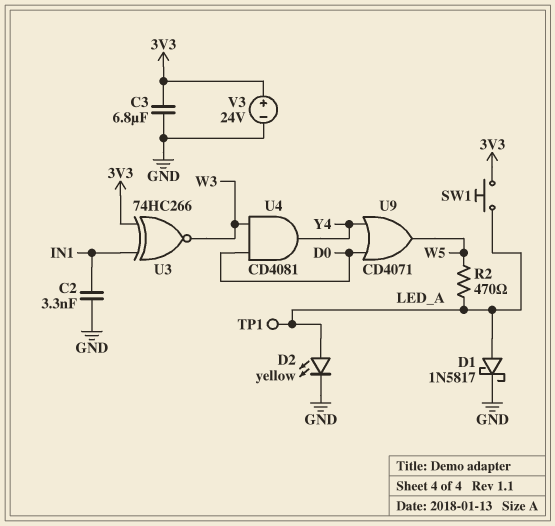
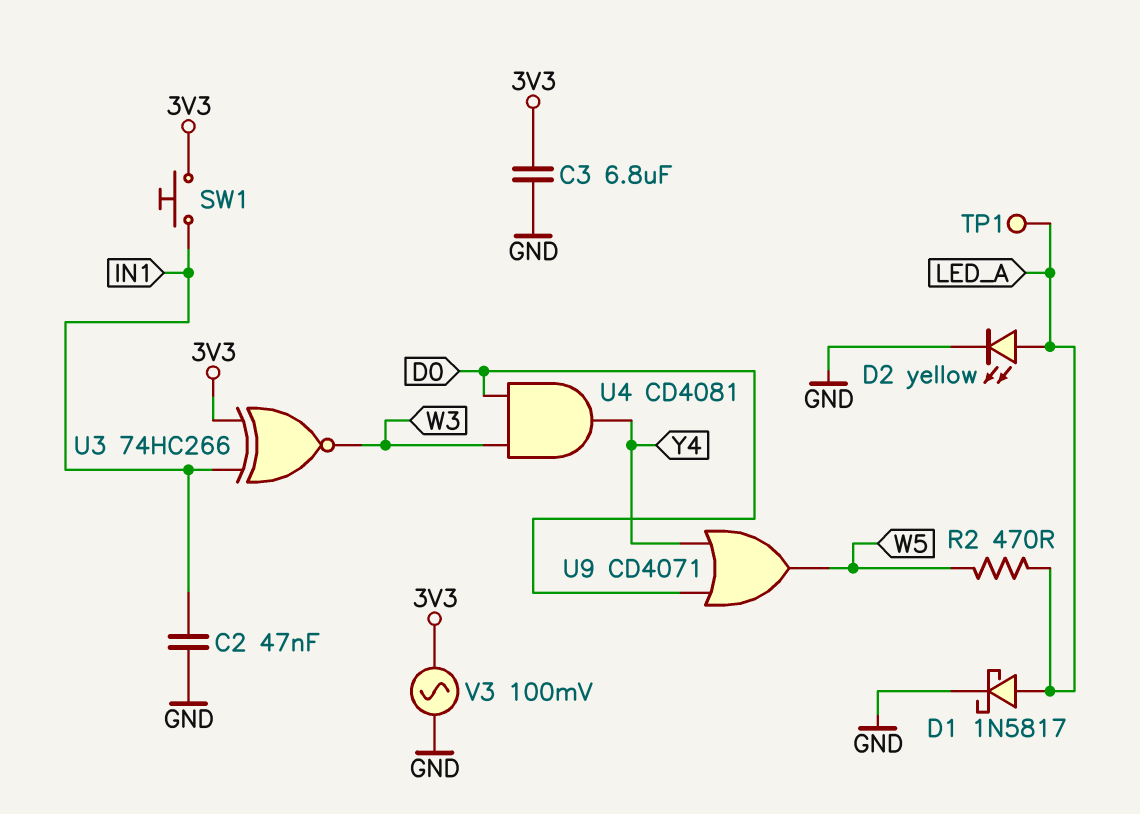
C2: 3.3nF (GND, IN1) -> 47nF (GND, IN1)
SW1: button (3V3, LED_A) -> button (3V3, IN1)
V3: 24V (plus 3V3, minus GND) -> AC 100mV (3V3, GND)

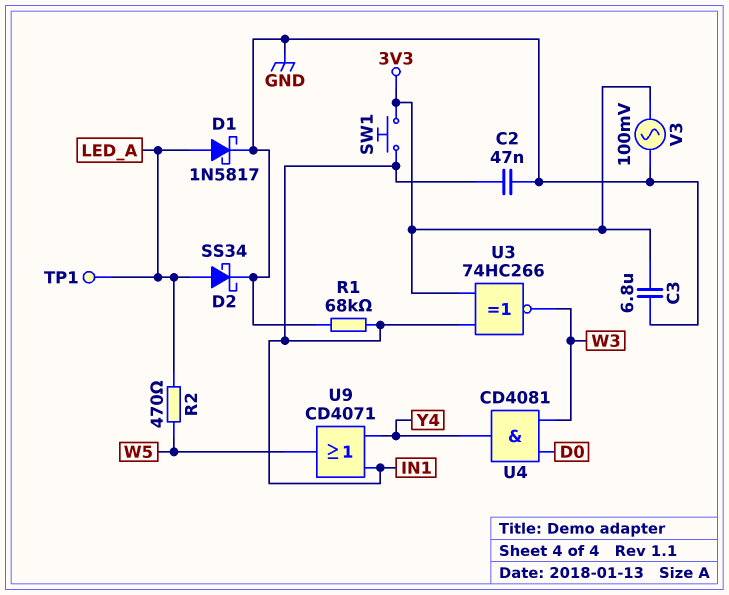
D2: LED yellow (A LED_A, K GND) -> schottky SS34 (A LED_A, K GND)
R1: none -> 68k (GND, IN1)
U9: OR CD4071 (in D0, in Y4, out W5) -> OR CD4071 (in IN1, in Y4, out W5)

